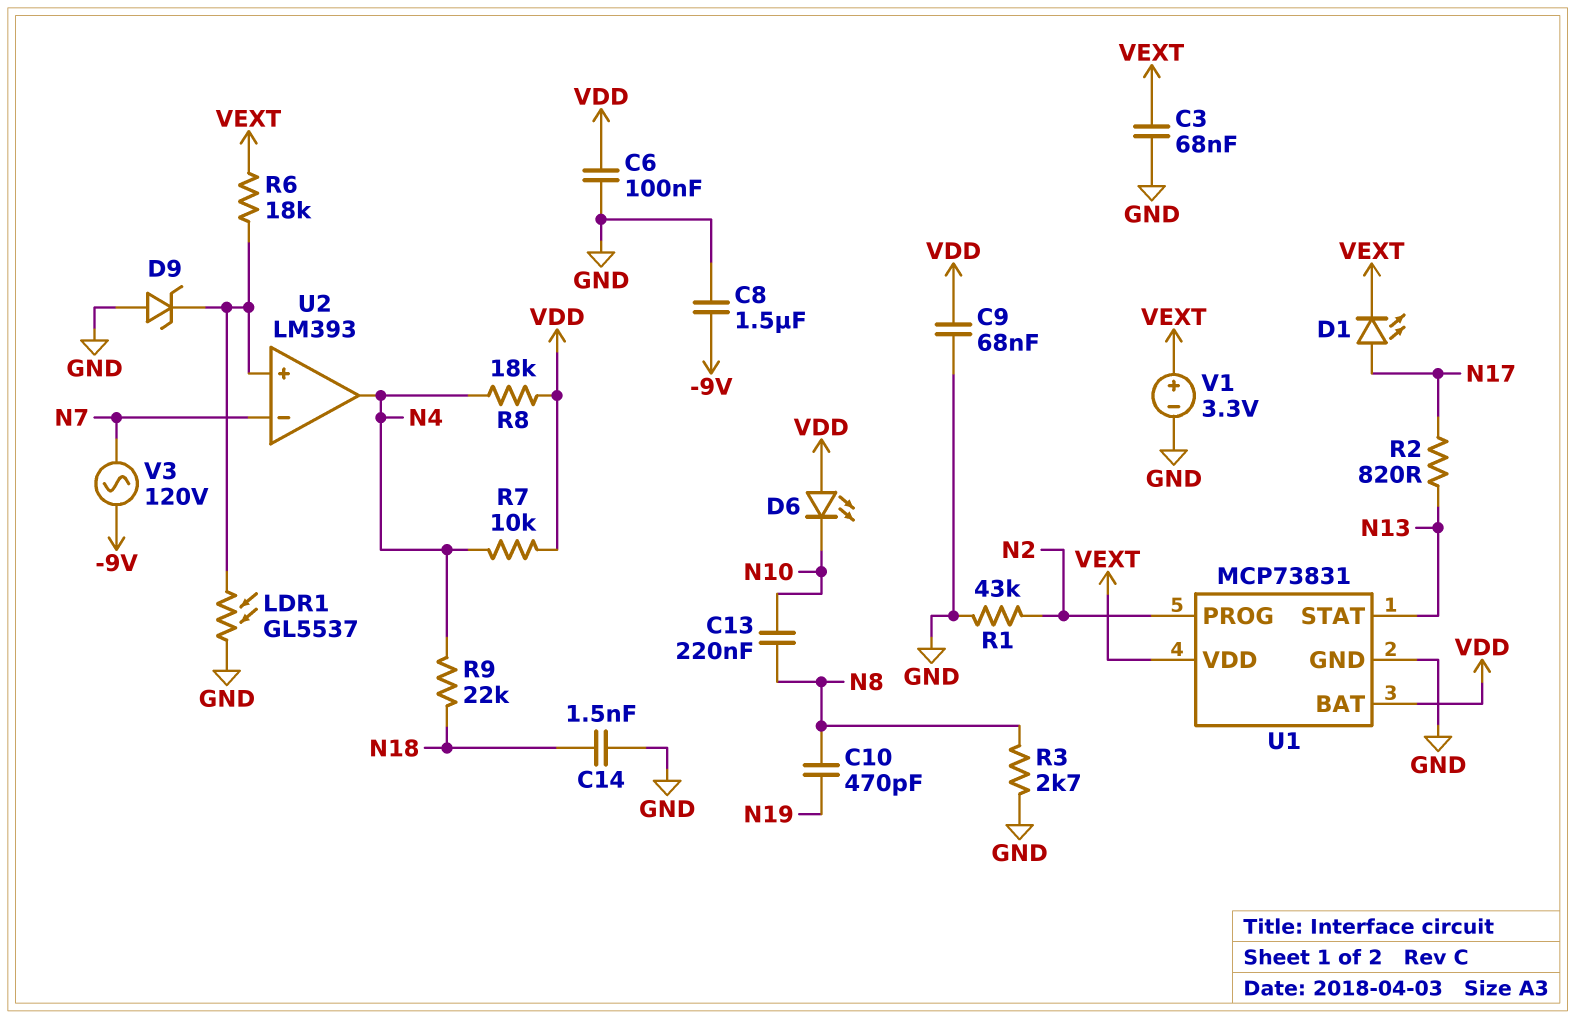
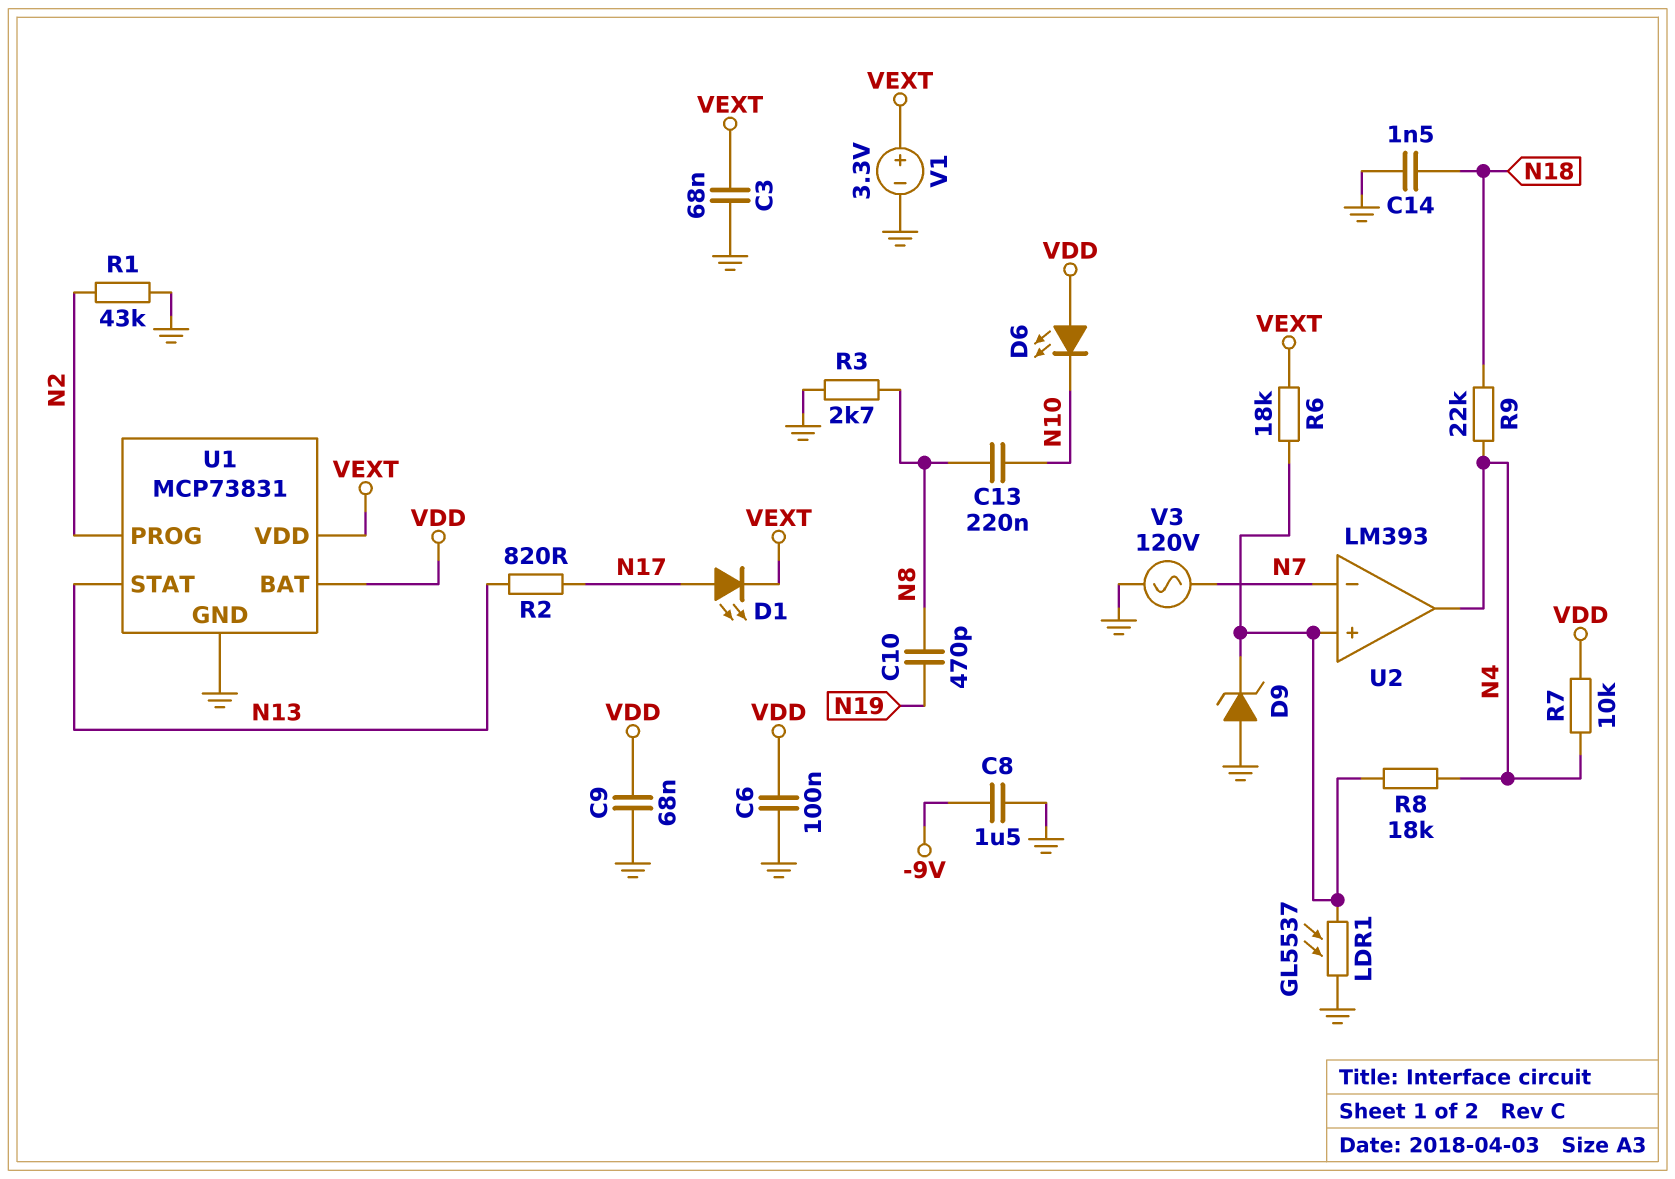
R8: 18k (N4, VDD) -> 18k (N4, U2/in+)
V3: AC 120V (-9V, N7) -> AC 120V (GND, N7)

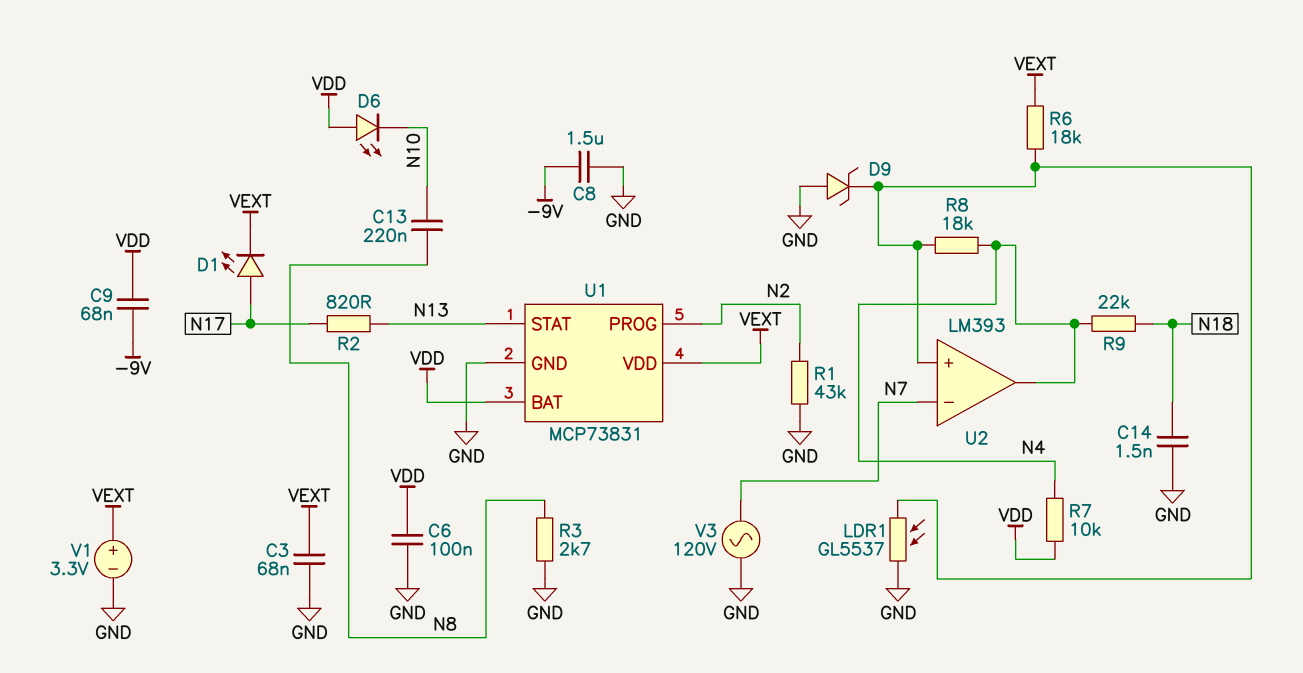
C9: 68nF (GND, VDD) -> 68nF (-9V, VDD)
C10: 470pF (N8, N19) -> none

